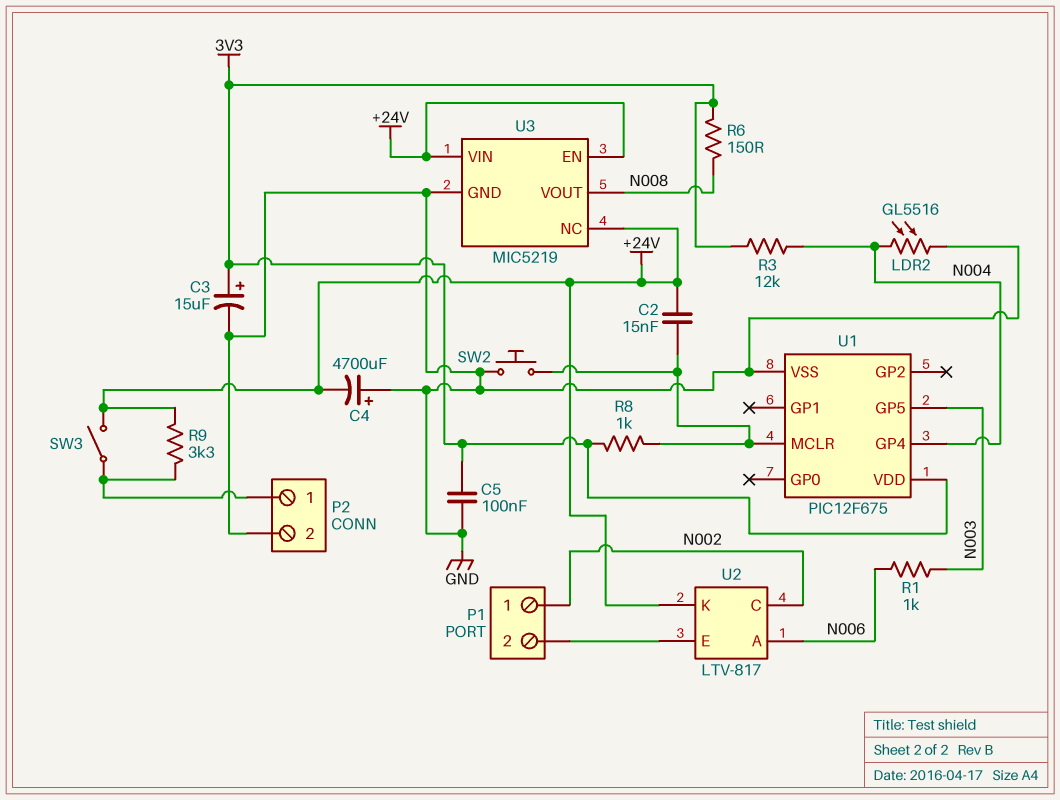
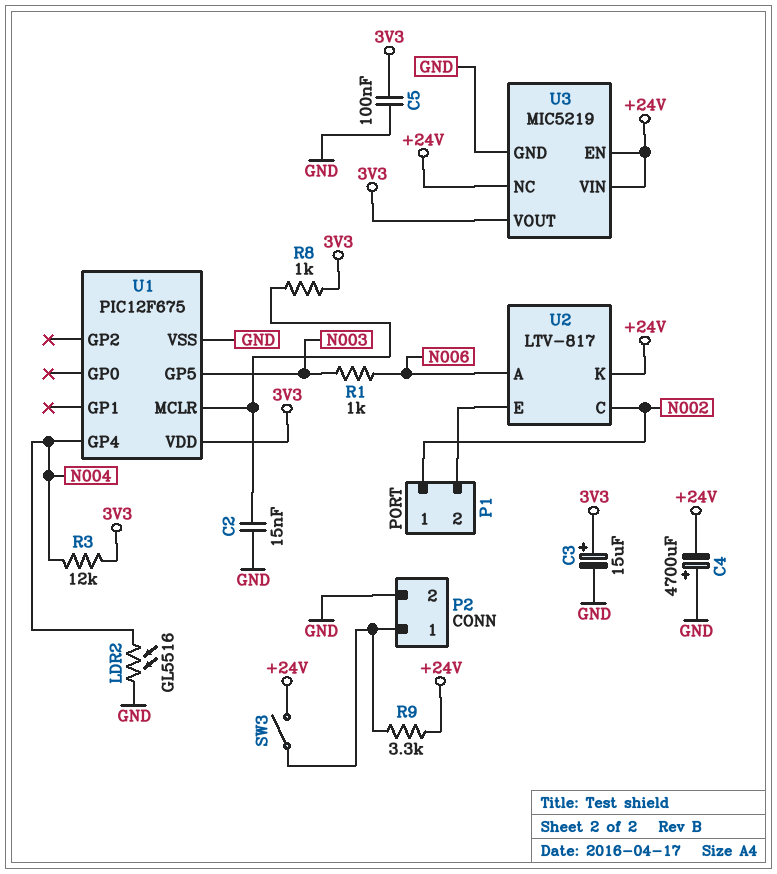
C2: 15nF (+24V, U1/MCLR) -> 15nF (GND, U1/MCLR)
R6: 150 (3V3, N008) -> none
SW2: button (GND, U1/MCLR) -> none
U3 pin VOUT: N008 -> 3V3

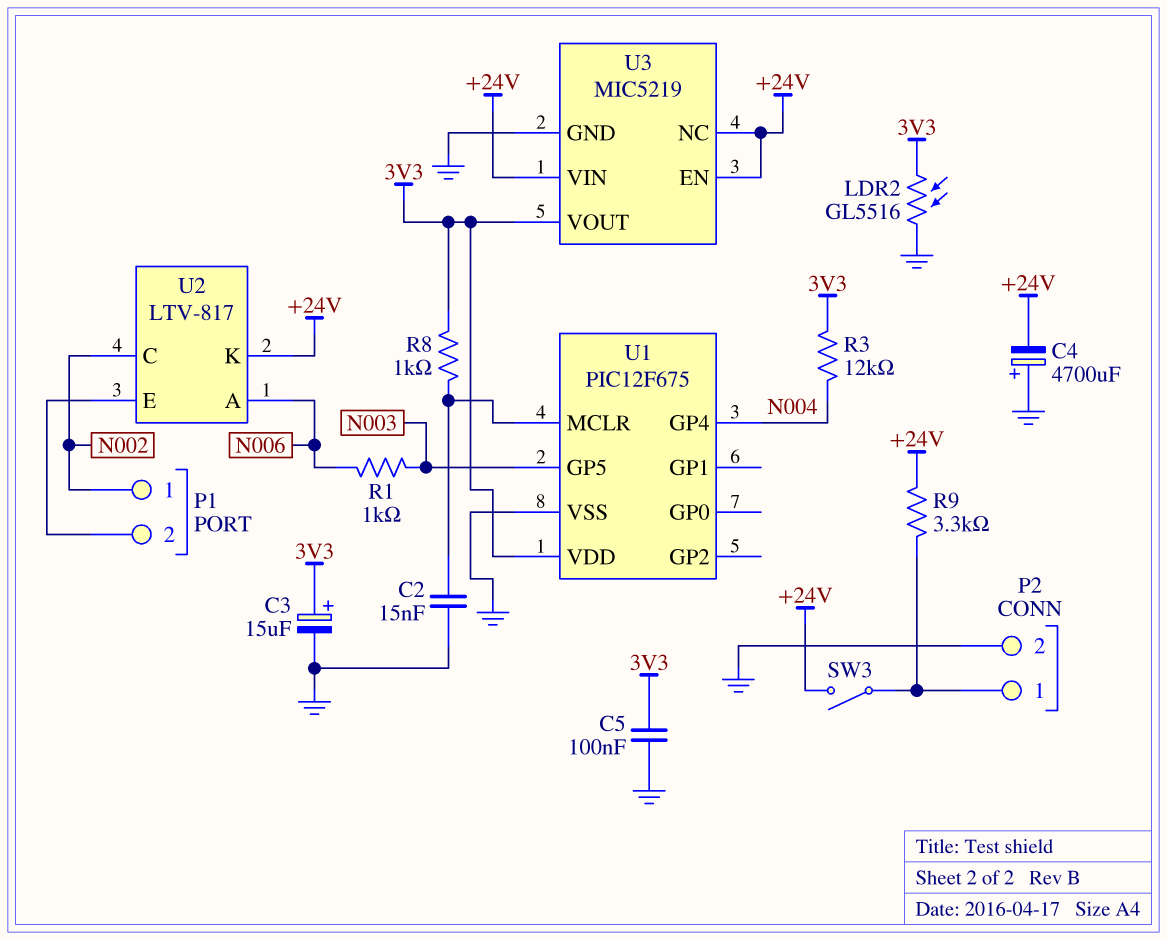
LDR2: GL5516 (GND, N004) -> GL5516 (3V3, GND)

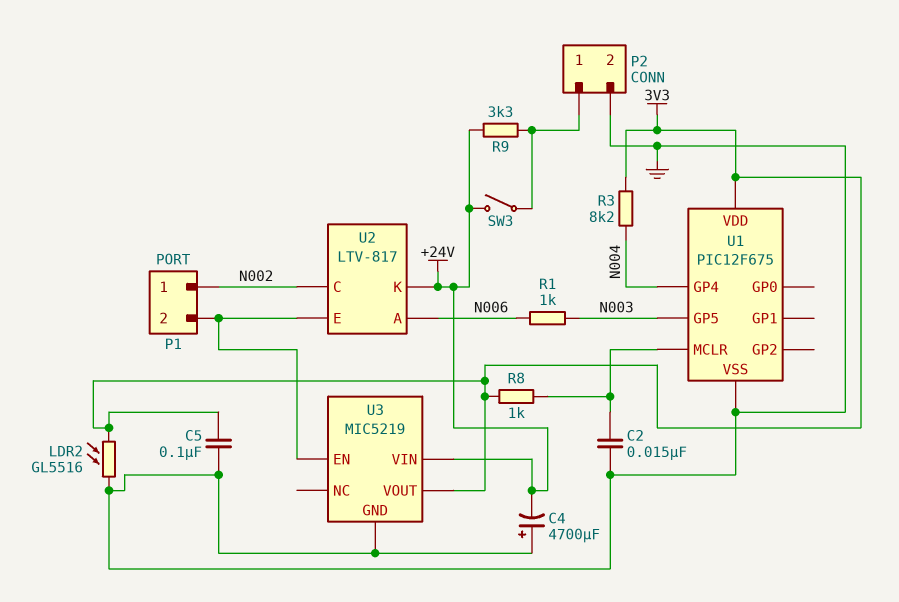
C3: 15uF (plus 3V3, minus GND) -> none
R3: 12k (3V3, N004) -> 8.2k (3V3, N004)
U3 pin EN: +24V -> P1/2
U3 pin NC: +24V -> none

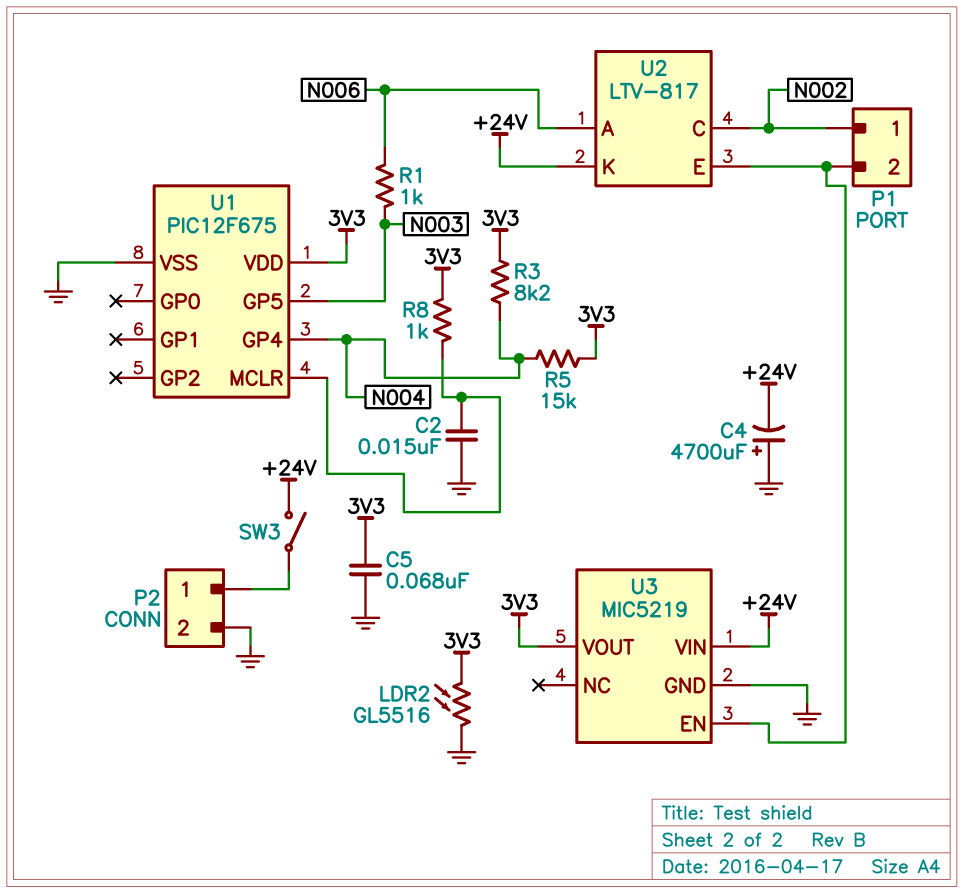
C5: 100nF (3V3, GND) -> 68nF (3V3, GND)
R5: none -> 15k (3V3, N004)
R9: 3.3k (+24V, P2/1) -> none

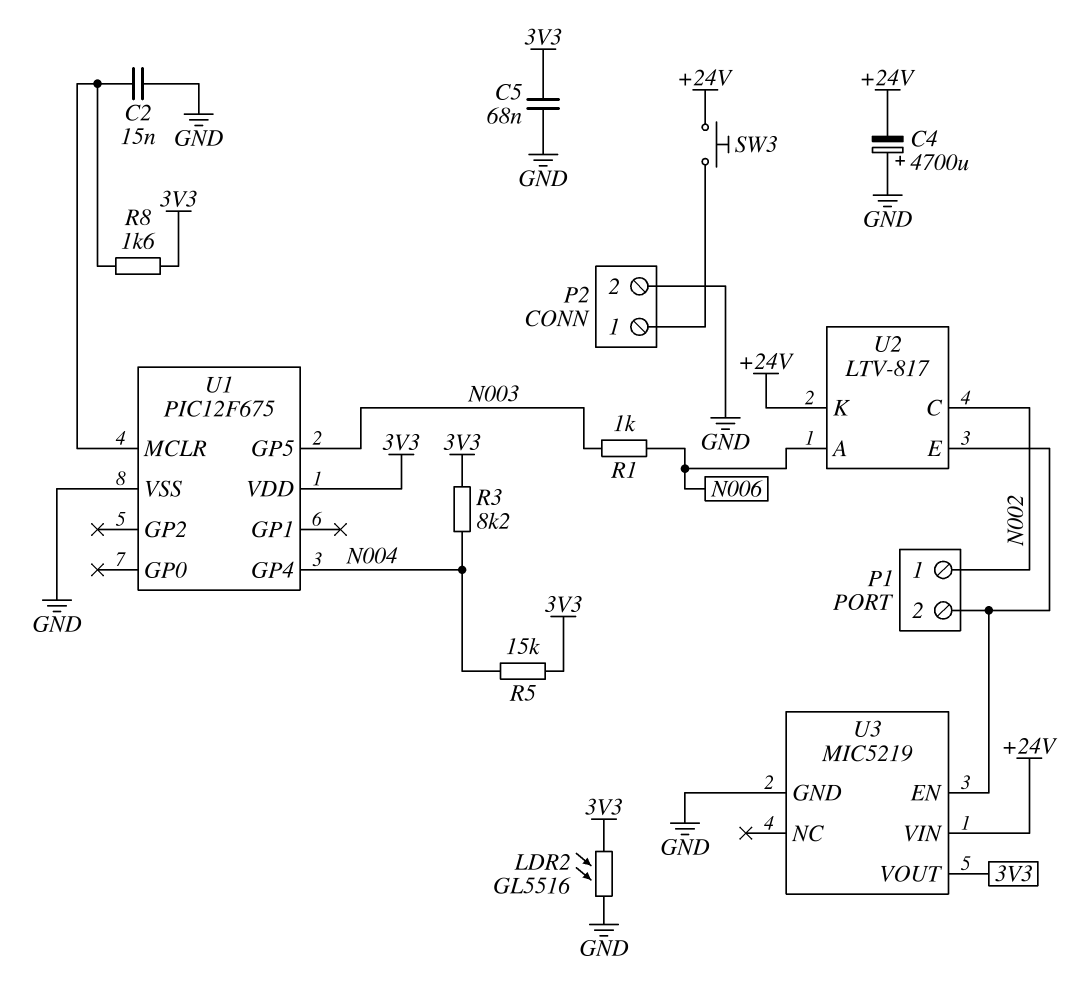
R8: 1k (3V3, U1/MCLR) -> 1.6k (3V3, U1/MCLR)
SW3: switch (+24V, P2/1) -> button (+24V, P2/1)

